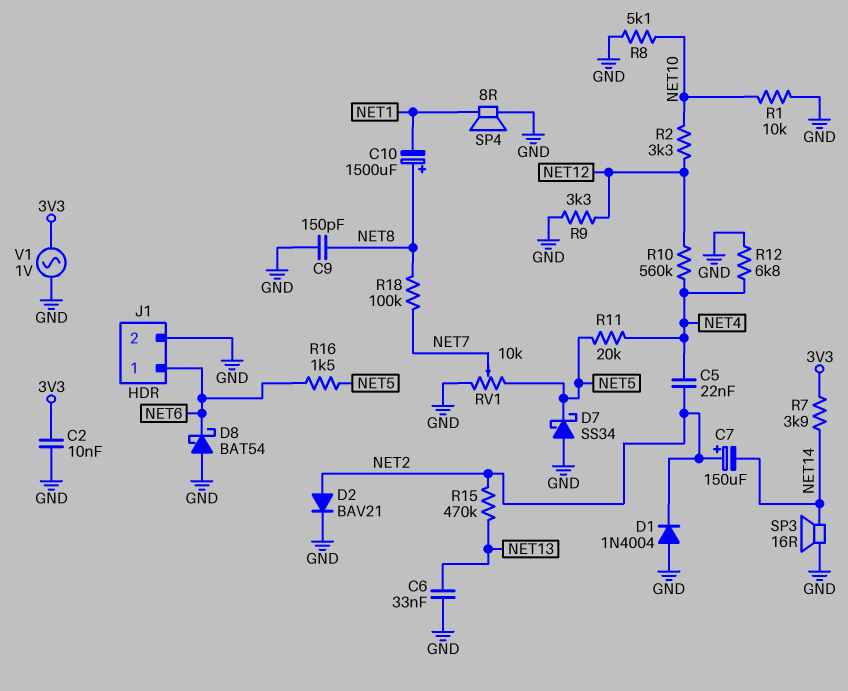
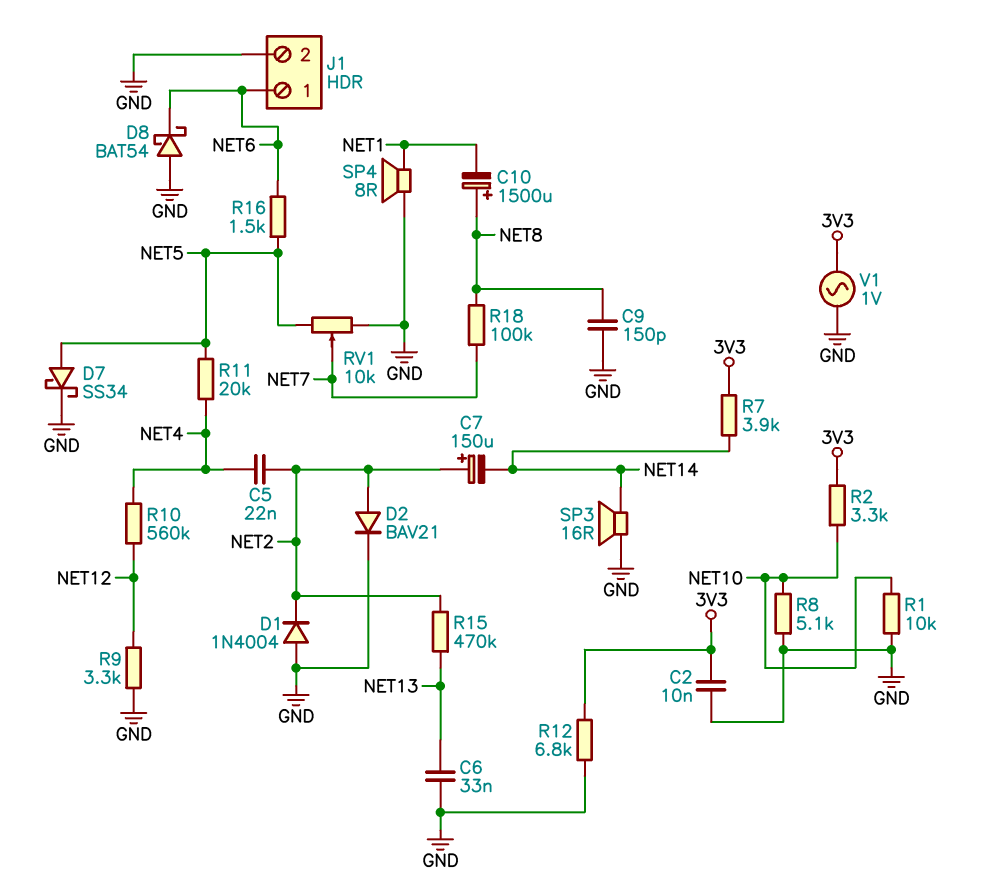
D7: schottky SS34 (A GND, K NET5) -> schottky SS34 (A NET5, K GND)
R2: 3.3k (NET10, NET12) -> 3.3k (3V3, NET10)
R12: 6.8k (GND, NET4) -> 6.8k (3V3, GND)

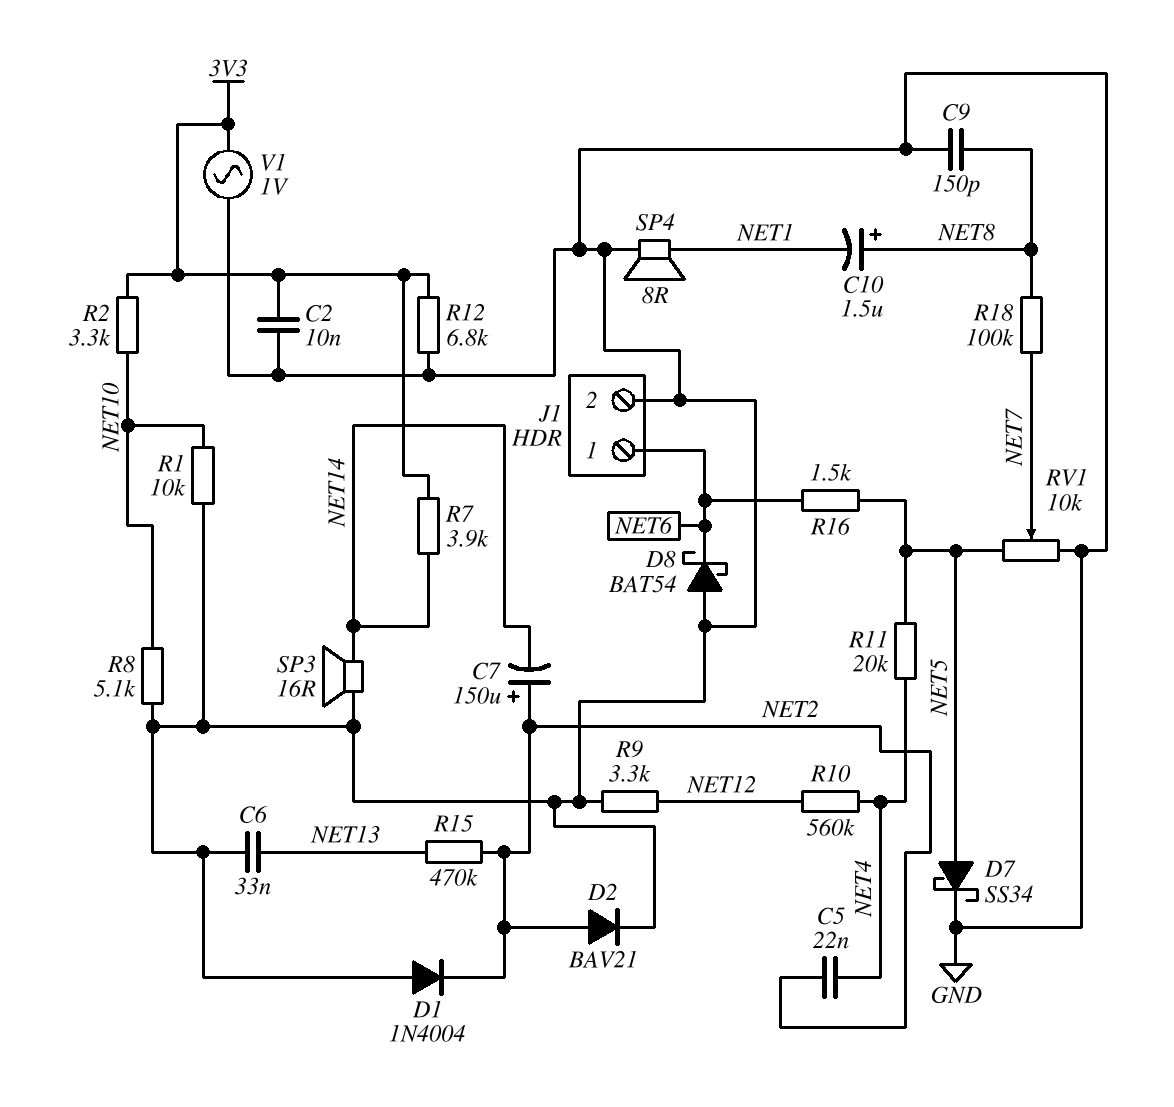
C10: 1500uF (plus NET8, minus NET1) -> 1.5uF (plus NET8, minus NET1)

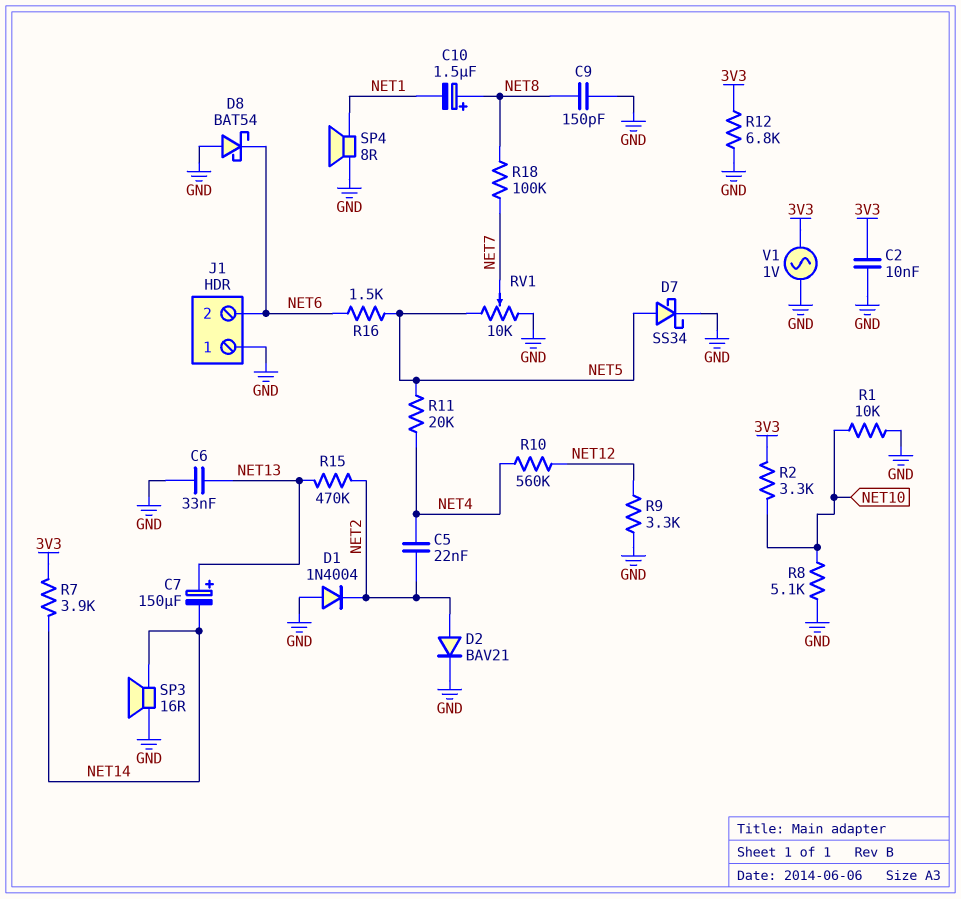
C7: 150uF (plus NET2, minus NET14) -> 150uF (plus NET13, minus NET14)
J1 pin 1: NET6 -> GND
J1 pin 2: GND -> NET6

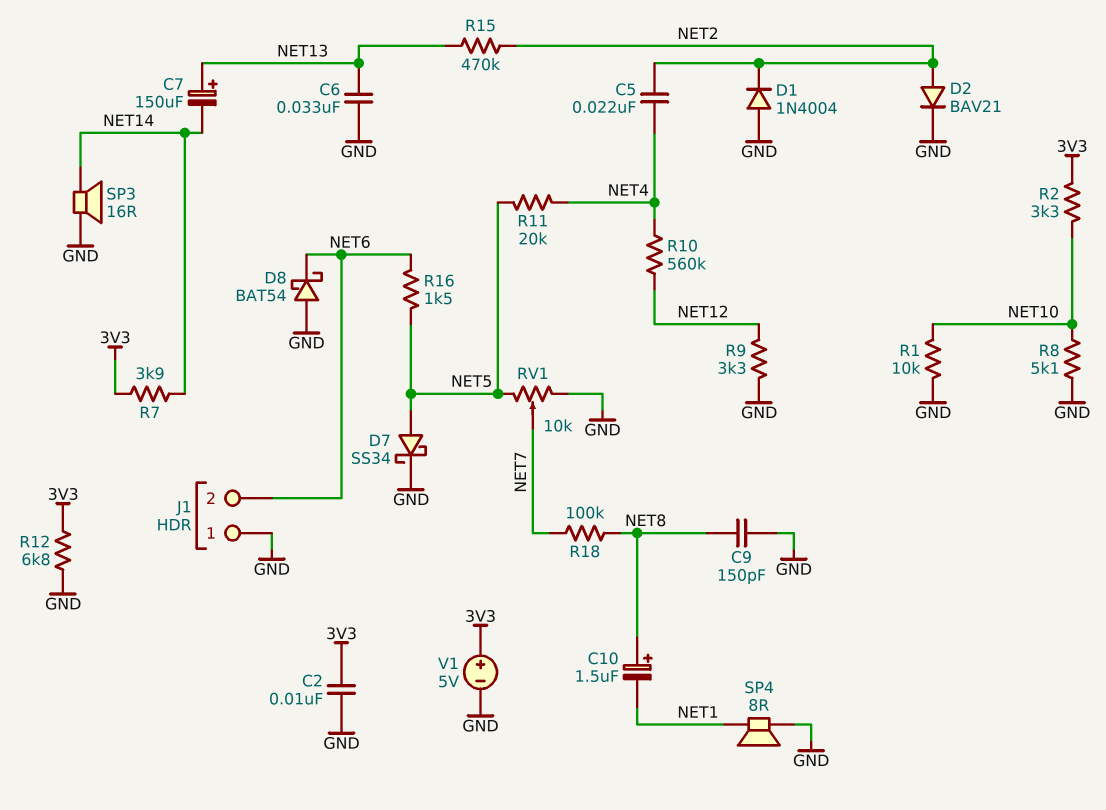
V1: AC 1V (3V3, GND) -> 5V (plus 3V3, minus GND)

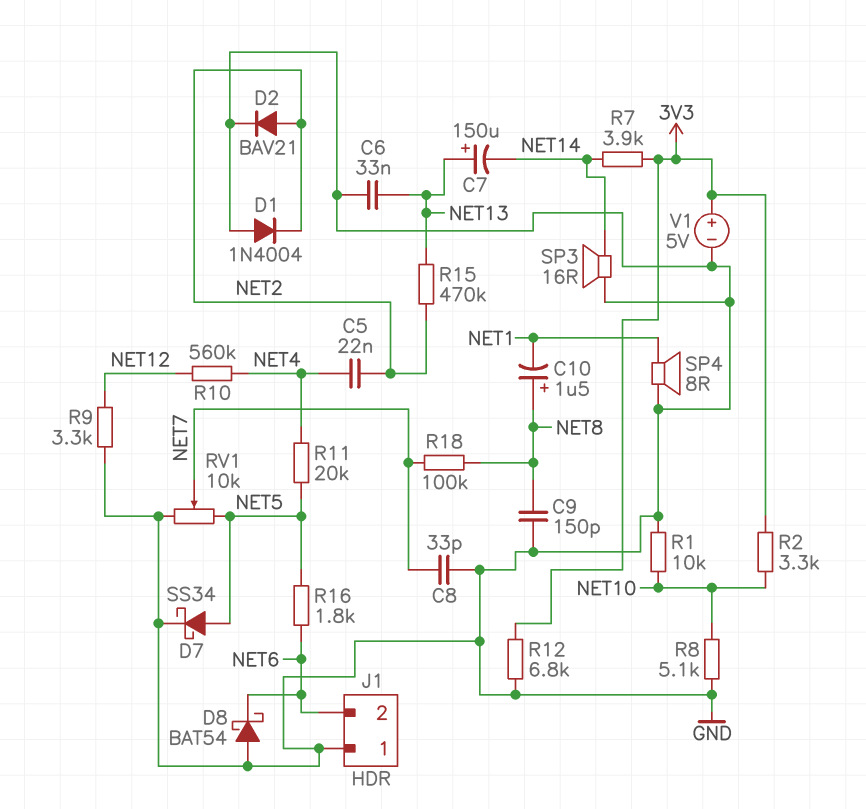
C2: 10nF (3V3, GND) -> none
C8: none -> 33pF (GND, NET7)
R16: 1.5k (NET5, NET6) -> 1.8k (NET5, NET6)

